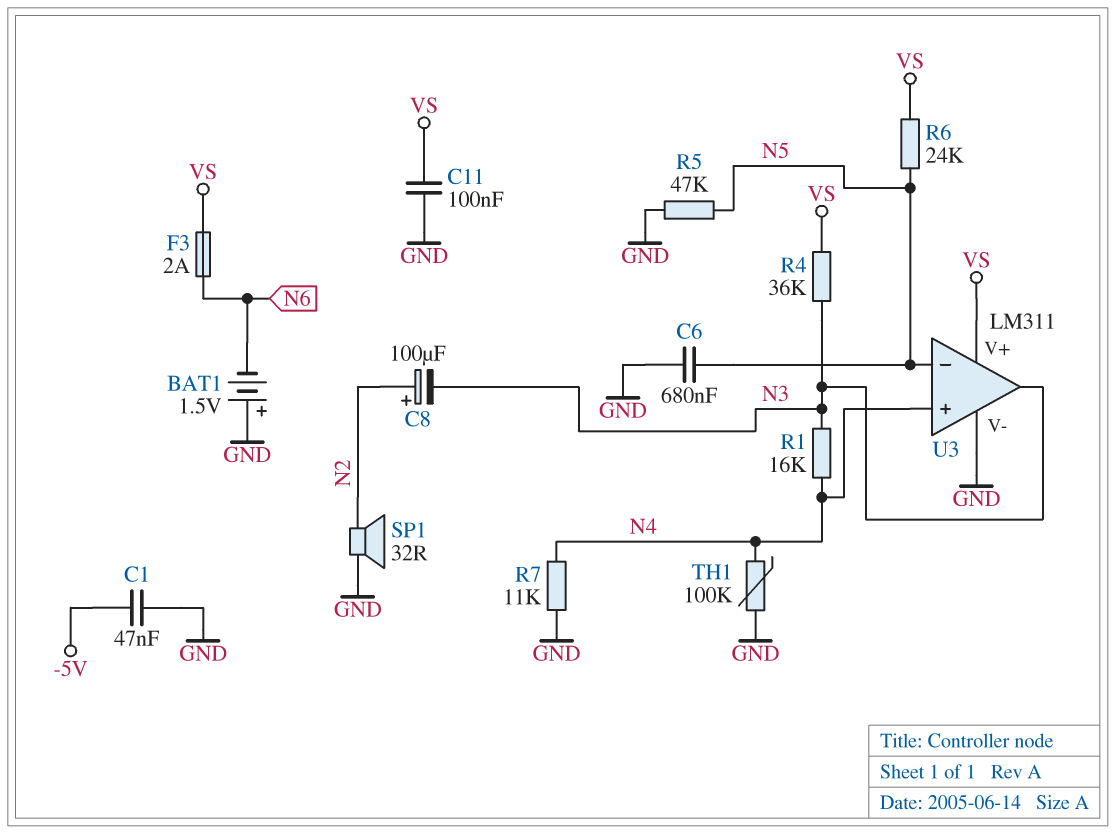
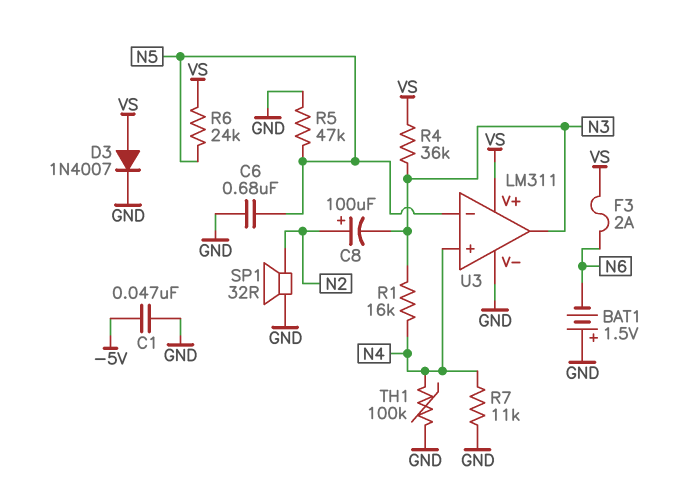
C11: 100nF (GND, VS) -> none
D3: none -> diode 1N4007 (A VS, K GND)

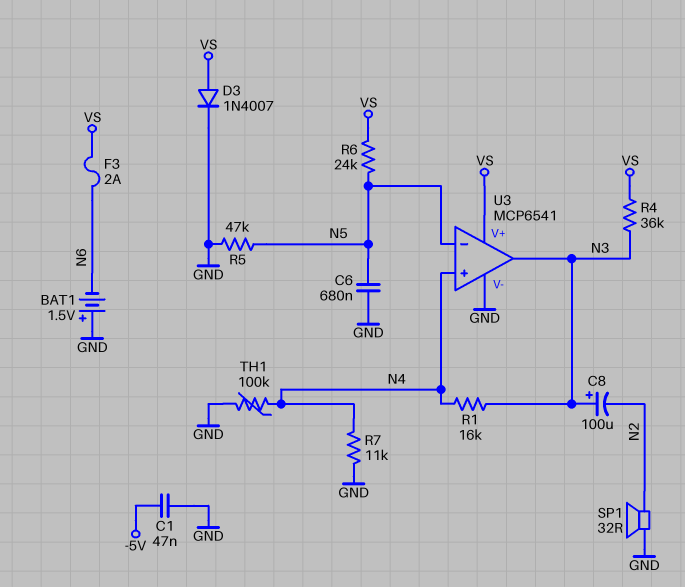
C8: 100uF (plus N2, minus N3) -> 100uF (plus N3, minus N2)
U3: LM311 -> MCP6541

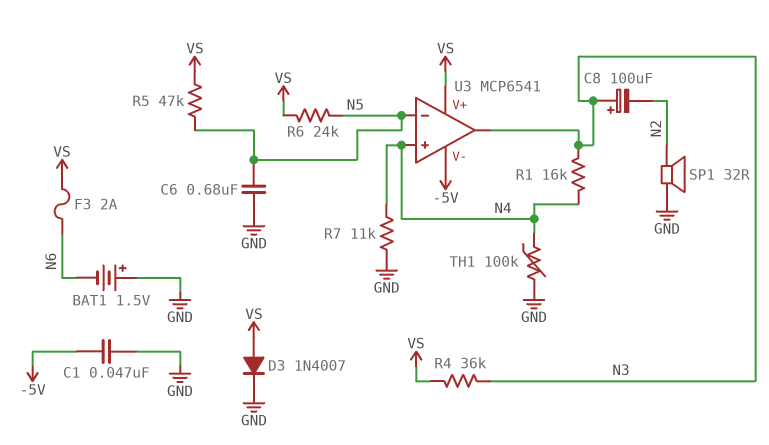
R5: 47k (GND, N5) -> 47k (N5, VS)
U3 pin V-: GND -> -5V

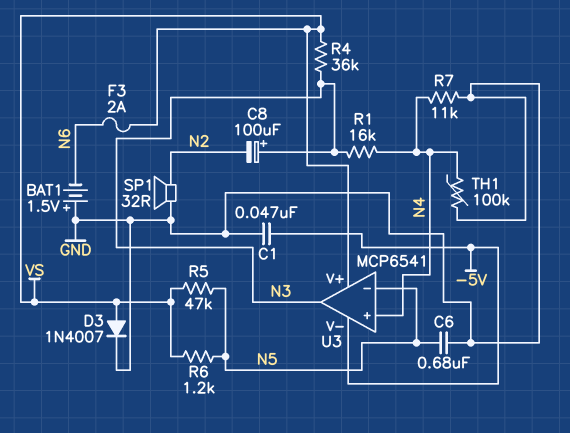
R6: 24k (N5, VS) -> 1.2k (N5, VS)

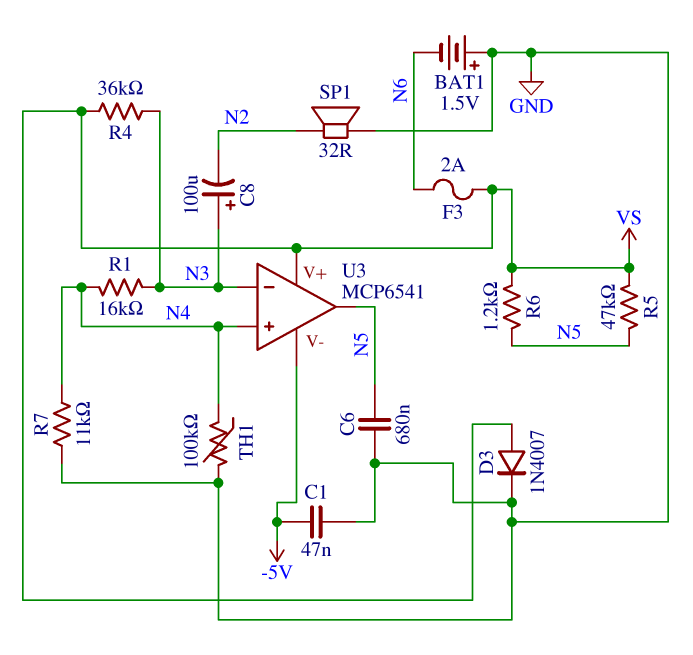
U3 pin in-: N5 -> N3
U3 pin out: N3 -> N5

